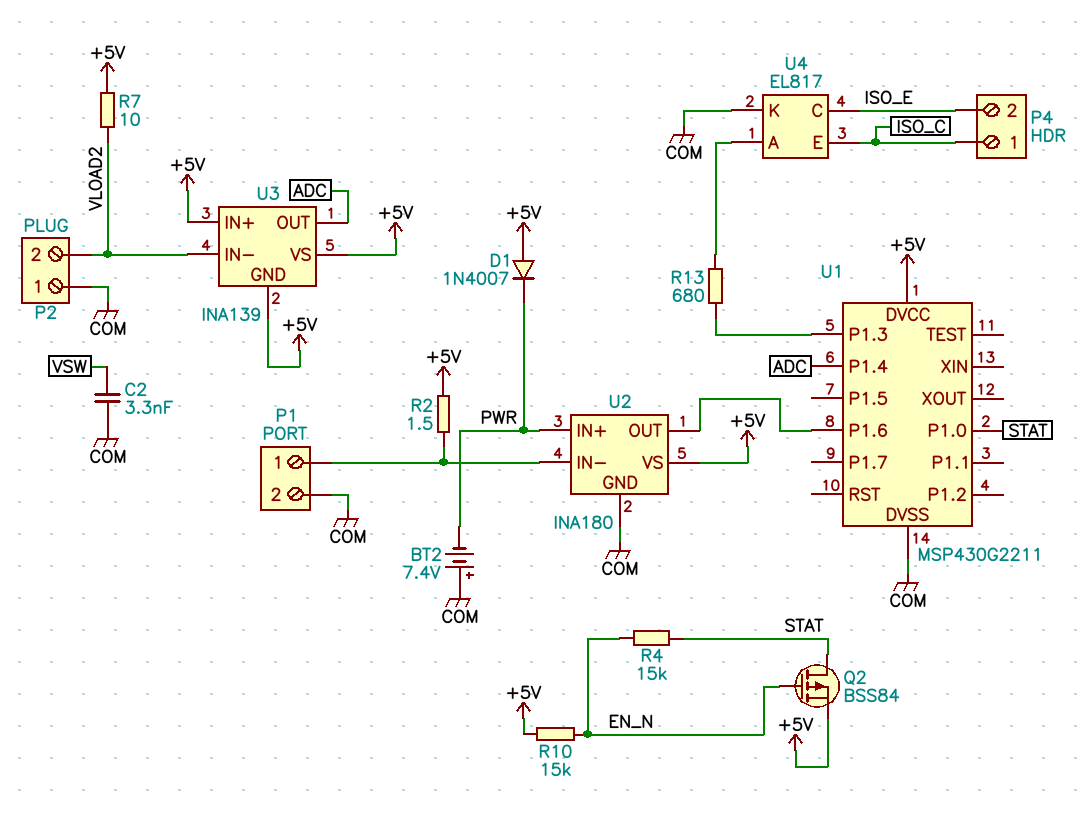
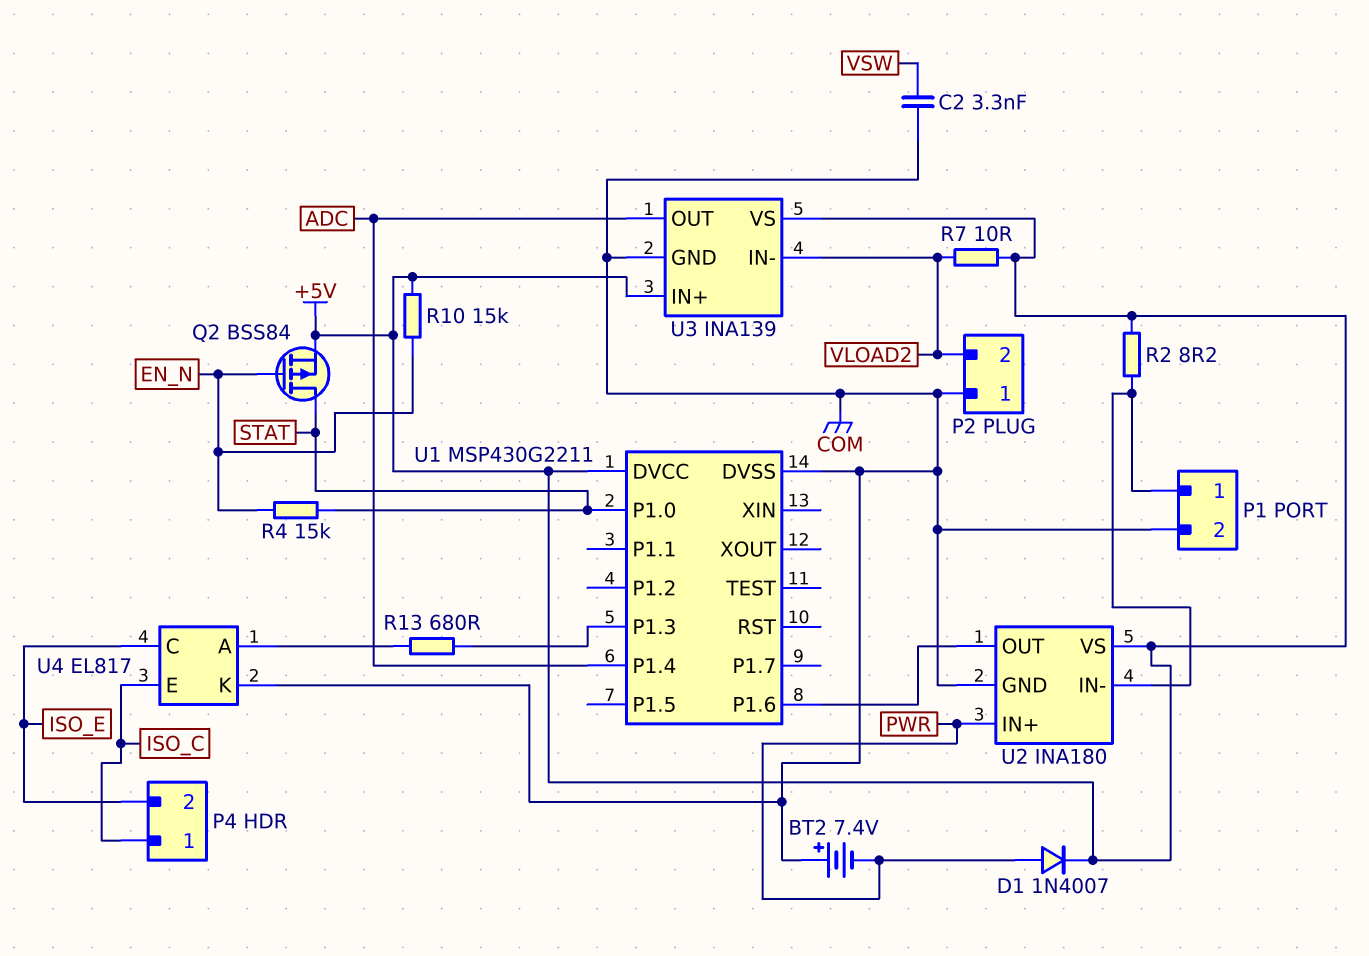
D1: diode 1N4007 (A +5V, K PWR) -> diode 1N4007 (A PWR, K +5V)
R2: 1.5 (+5V, P1/1) -> 8.2 (+5V, P1/1)
U3 pin GND: +5V -> COM

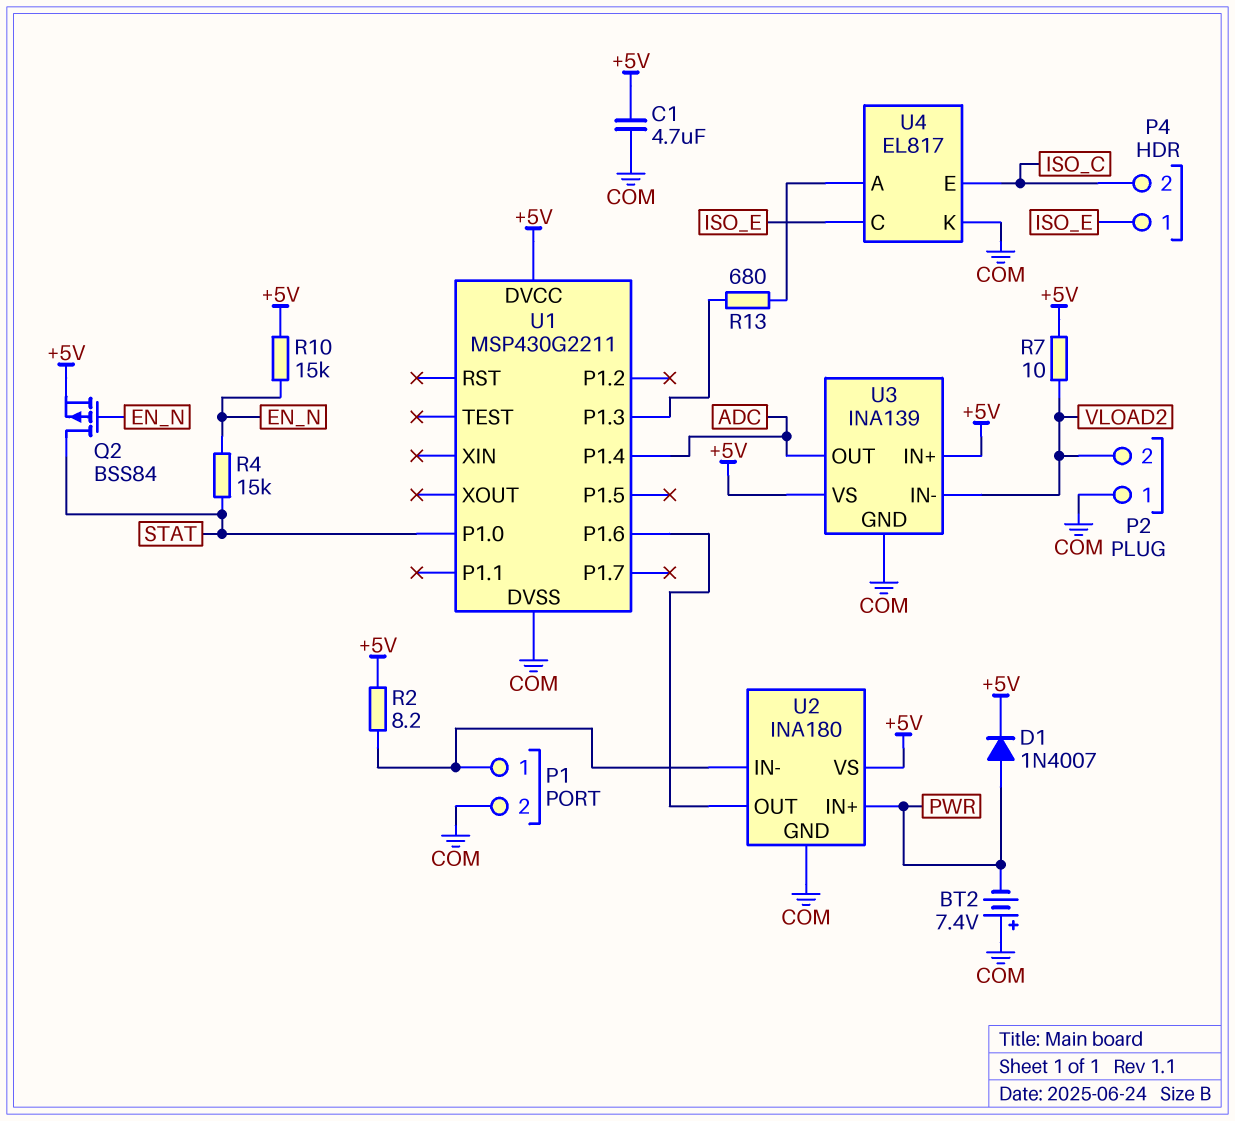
C1: none -> 4.7uF (+5V, COM)
C2: 3.3nF (COM, VSW) -> none
P4 pin 1: ISO_C -> ISO_E
P4 pin 2: ISO_E -> ISO_C

